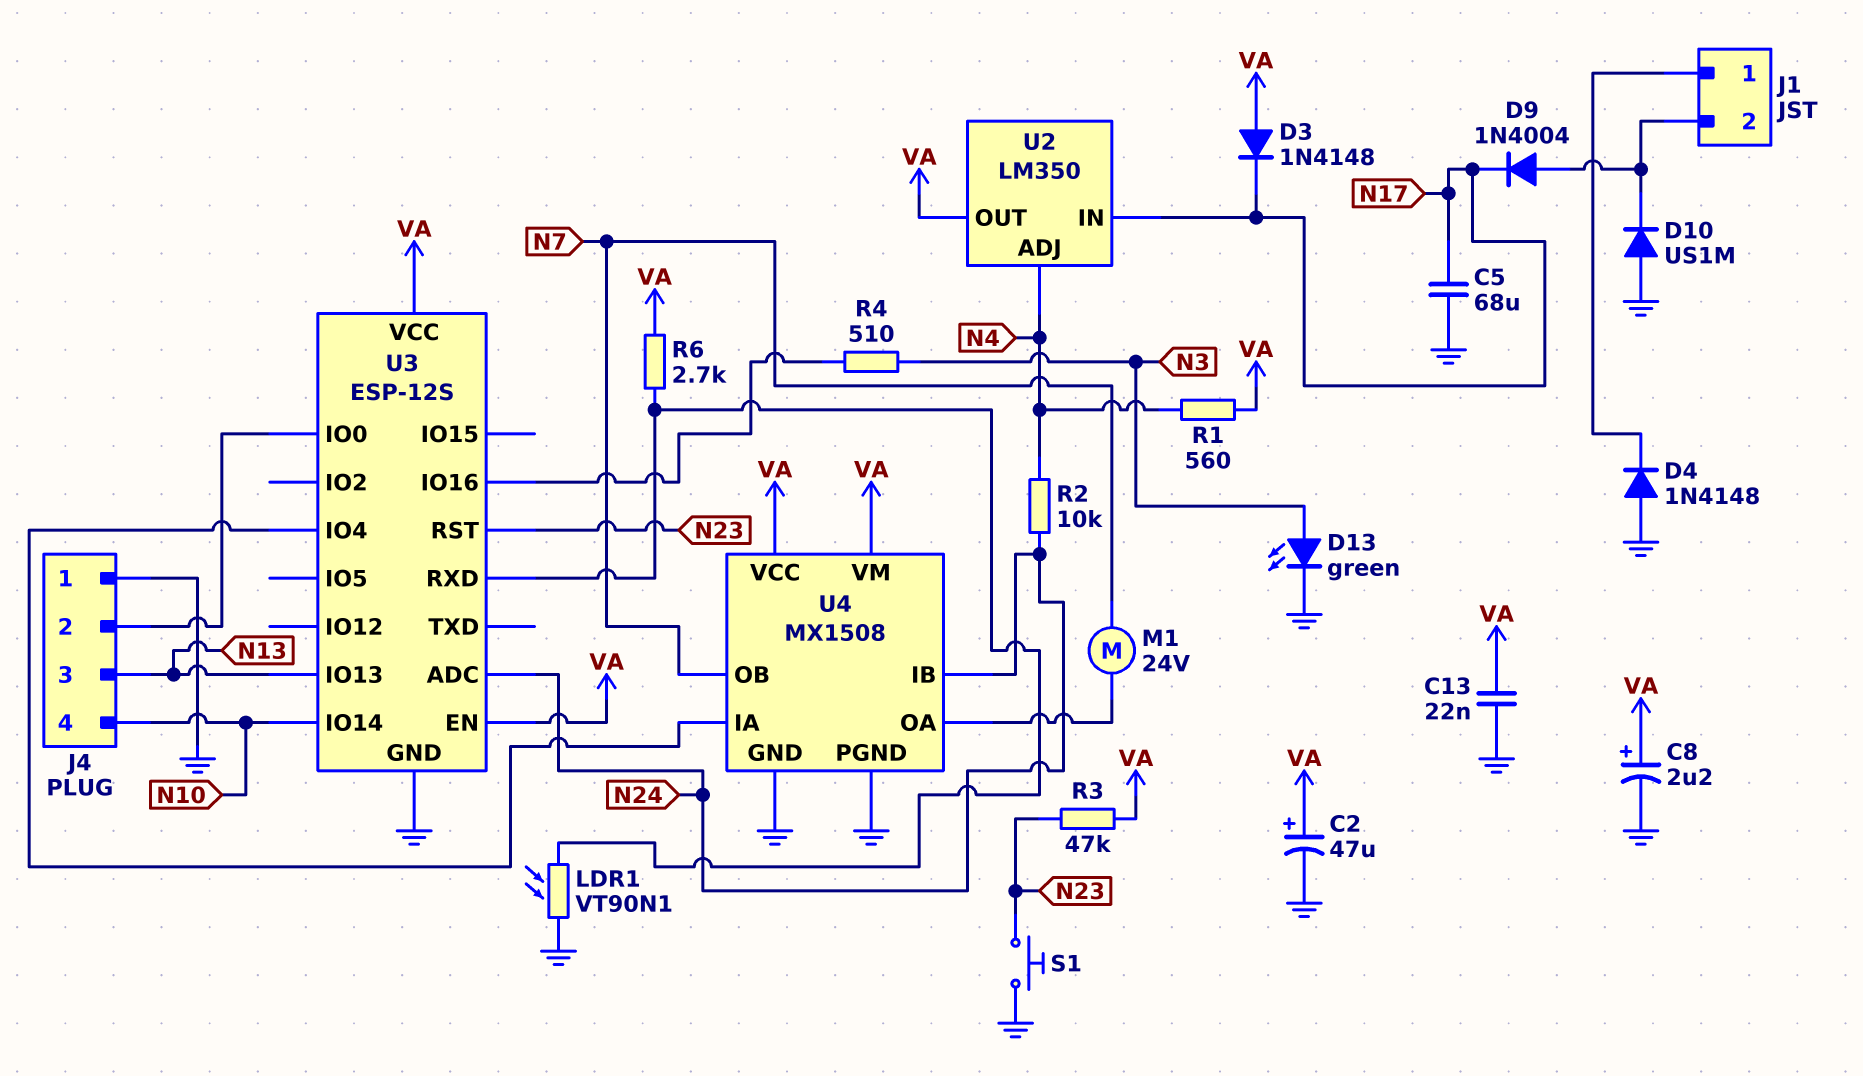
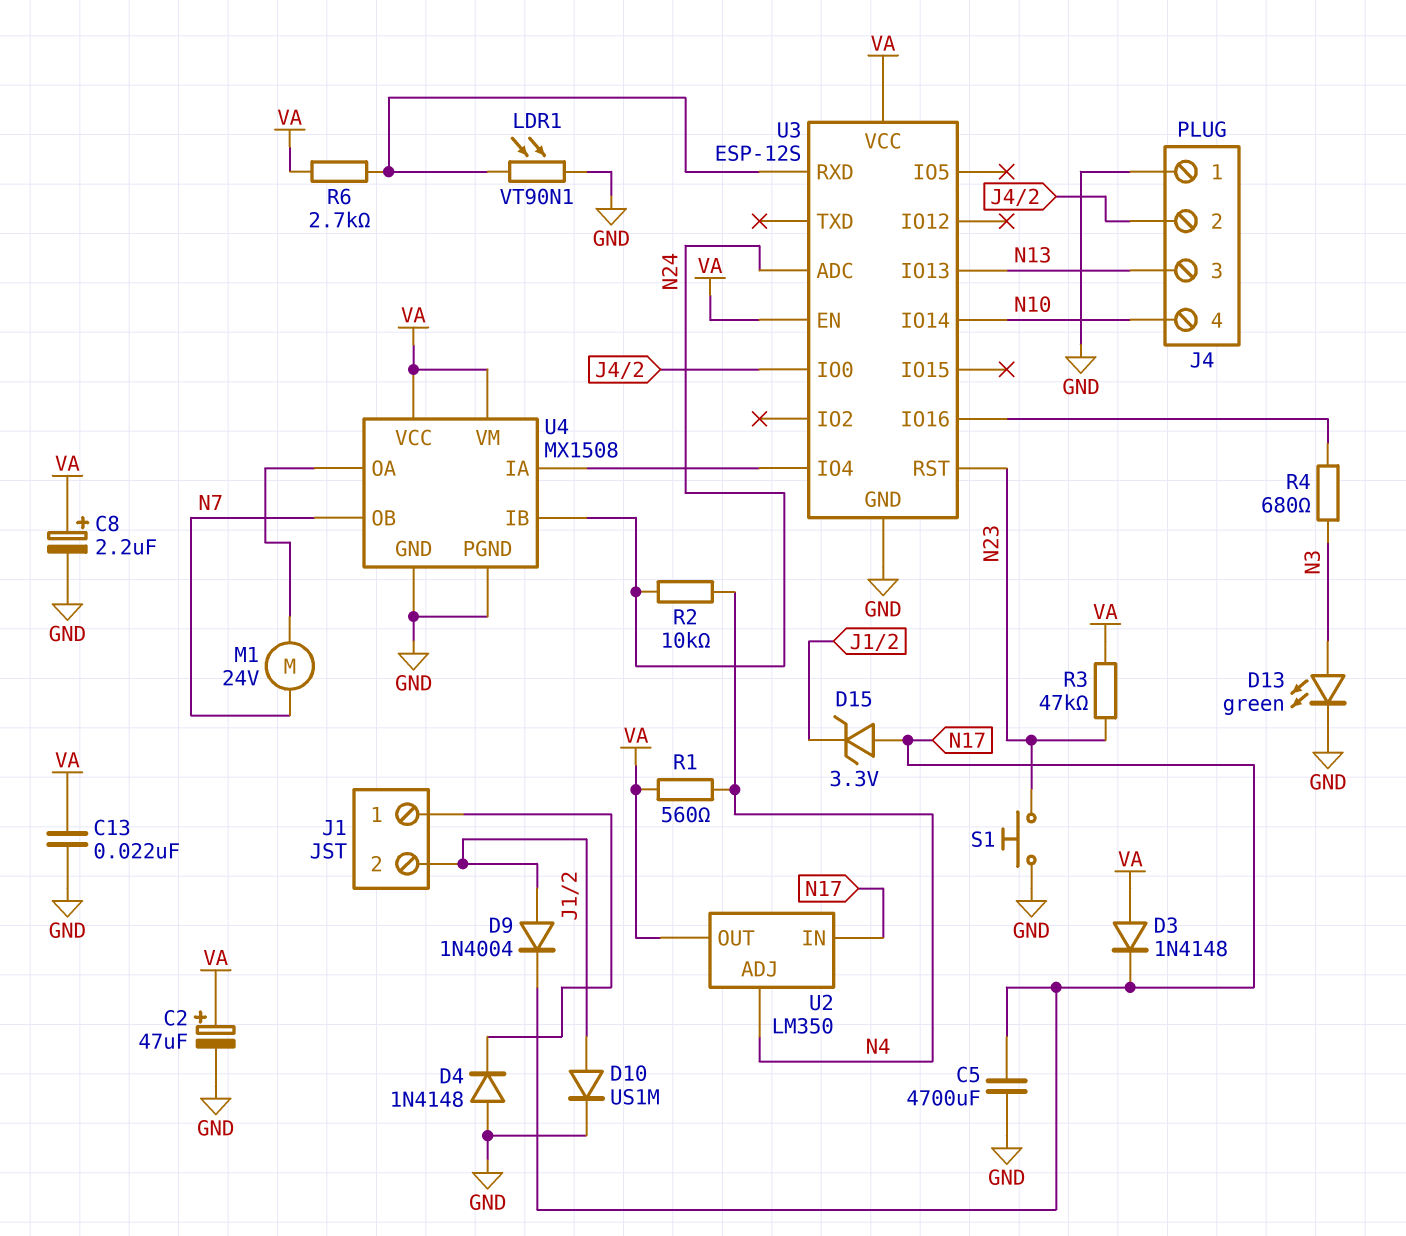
C5: 68uF (GND, N17) -> 4700uF (GND, N17)
D10: diode US1M (A GND, K J1/2) -> diode US1M (A J1/2, K GND)
D15: none -> zener 3.3V (A N17, K J1/2)
R4: 510 (N3, U3/IO16) -> 680 (N3, U3/IO16)

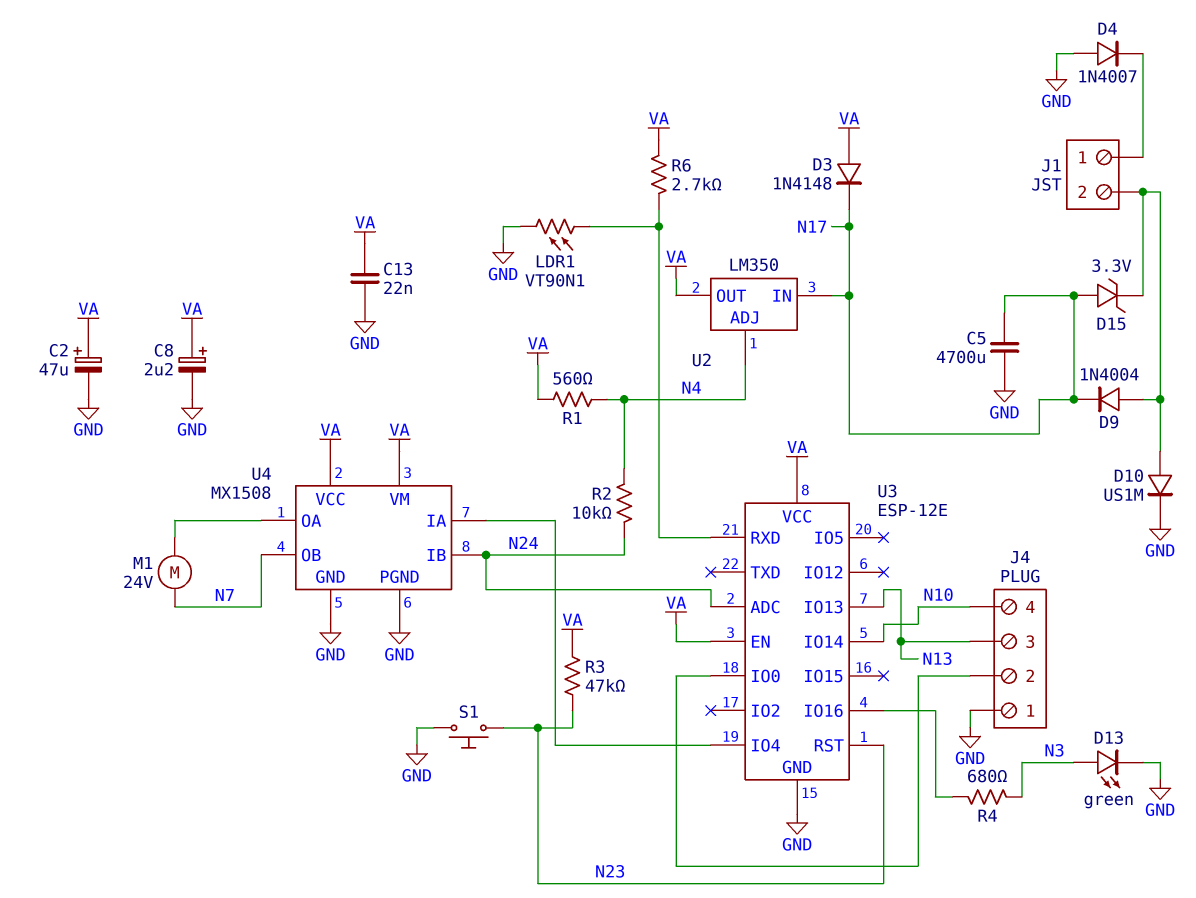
D4: diode 1N4148 (A GND, K J1/1) -> diode 1N4007 (A GND, K J1/1)
U3: ESP-12S -> ESP-12E

